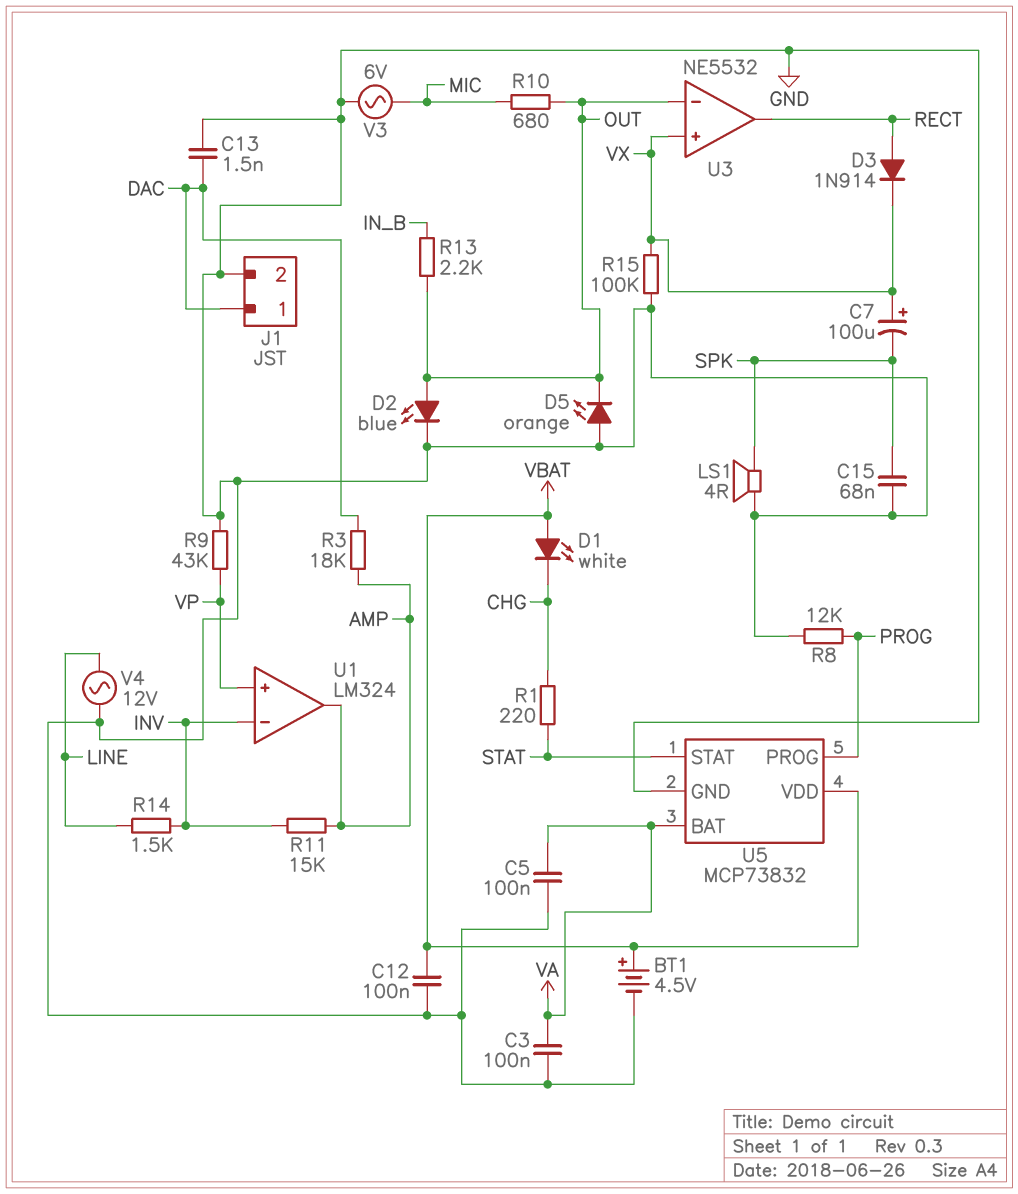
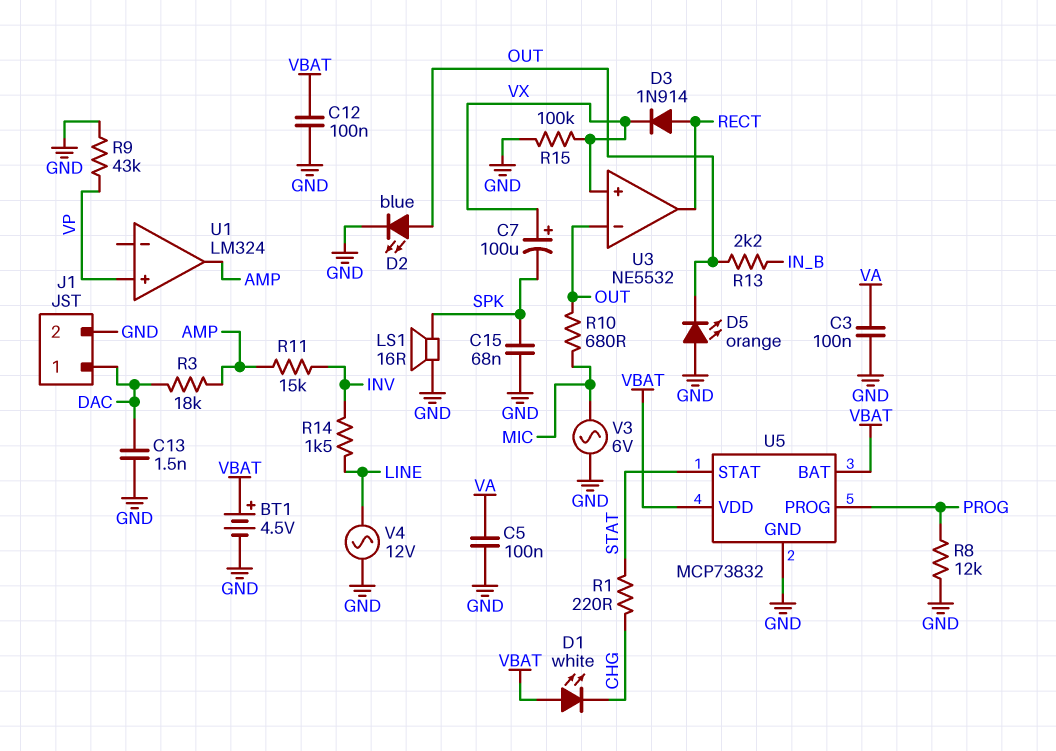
LS1: speaker 4R (GND, SPK) -> speaker 16R (GND, SPK)
U1 pin in-: INV -> none
U5 pin BAT: VA -> VBAT

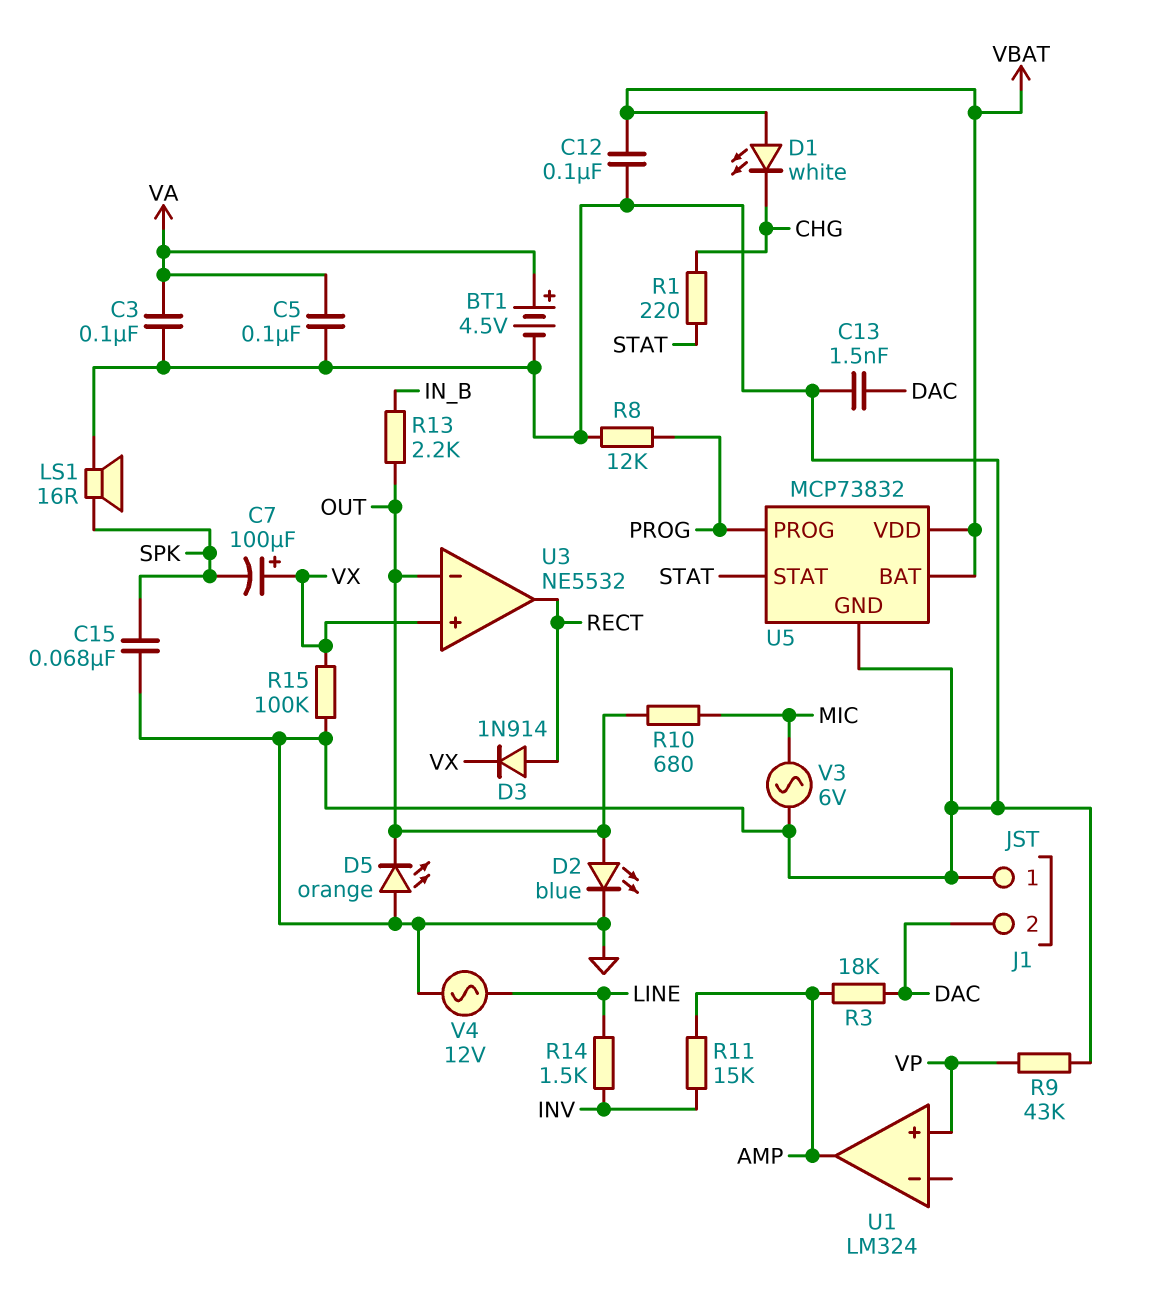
BT1: 4.5V (plus VBAT, minus GND) -> 4.5V (plus VA, minus GND)
J1 pin 1: DAC -> GND
J1 pin 2: GND -> DAC

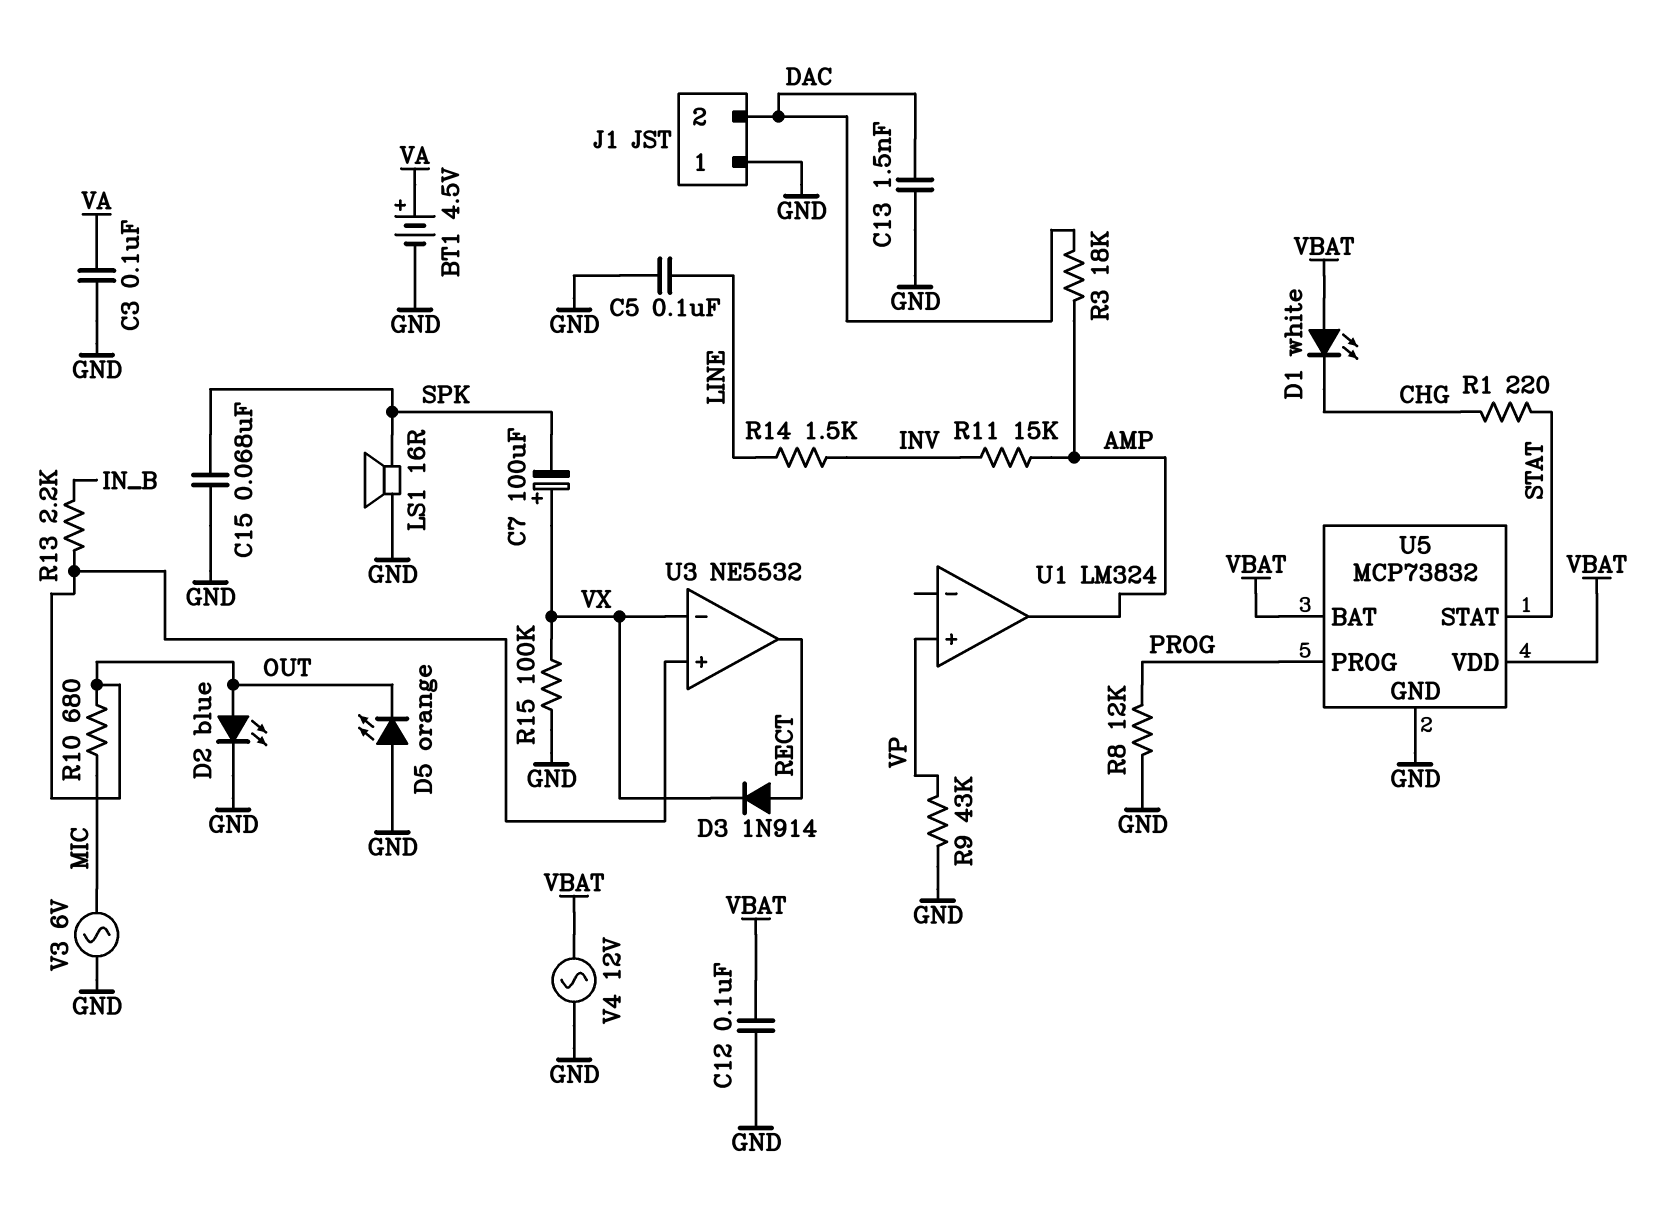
C5: 100nF (GND, VA) -> 100nF (GND, LINE)
U3 pin in+: VX -> OUT
U3 pin in-: OUT -> VX
V4: AC 12V (GND, LINE) -> AC 12V (GND, VBAT)

